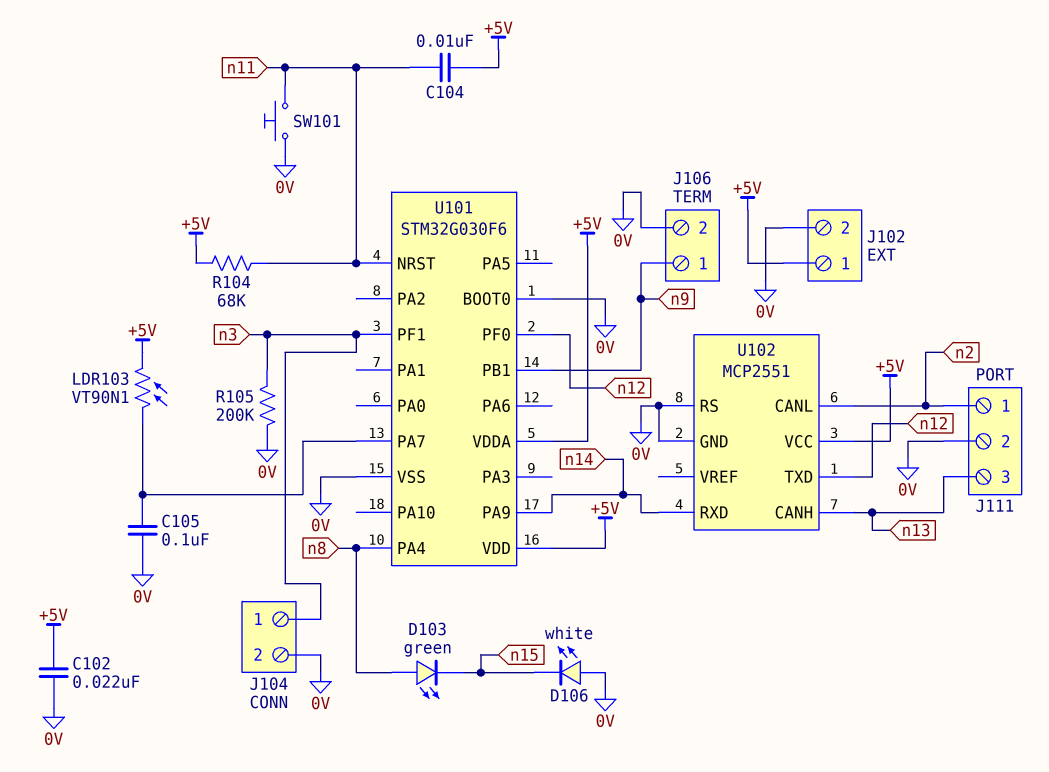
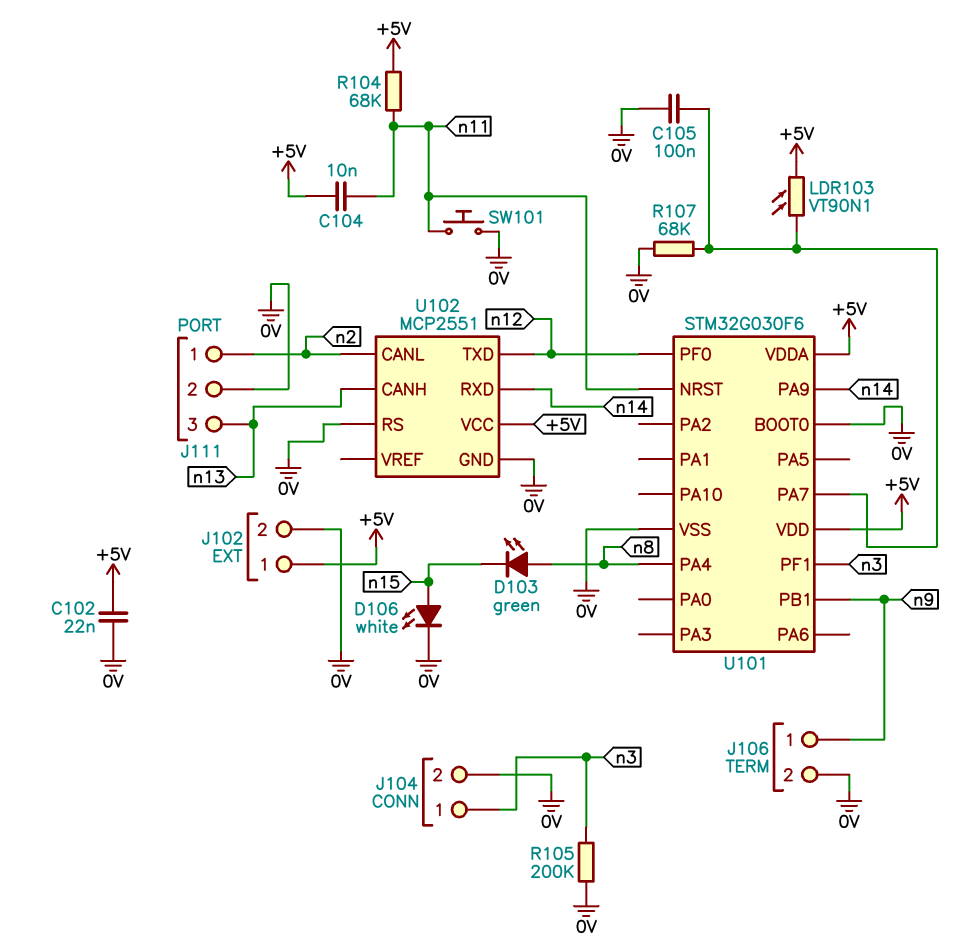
D106: LED white (A 0V, K n15) -> LED white (A n15, K 0V)
R107: none -> 68k (0V, U101/PA7)

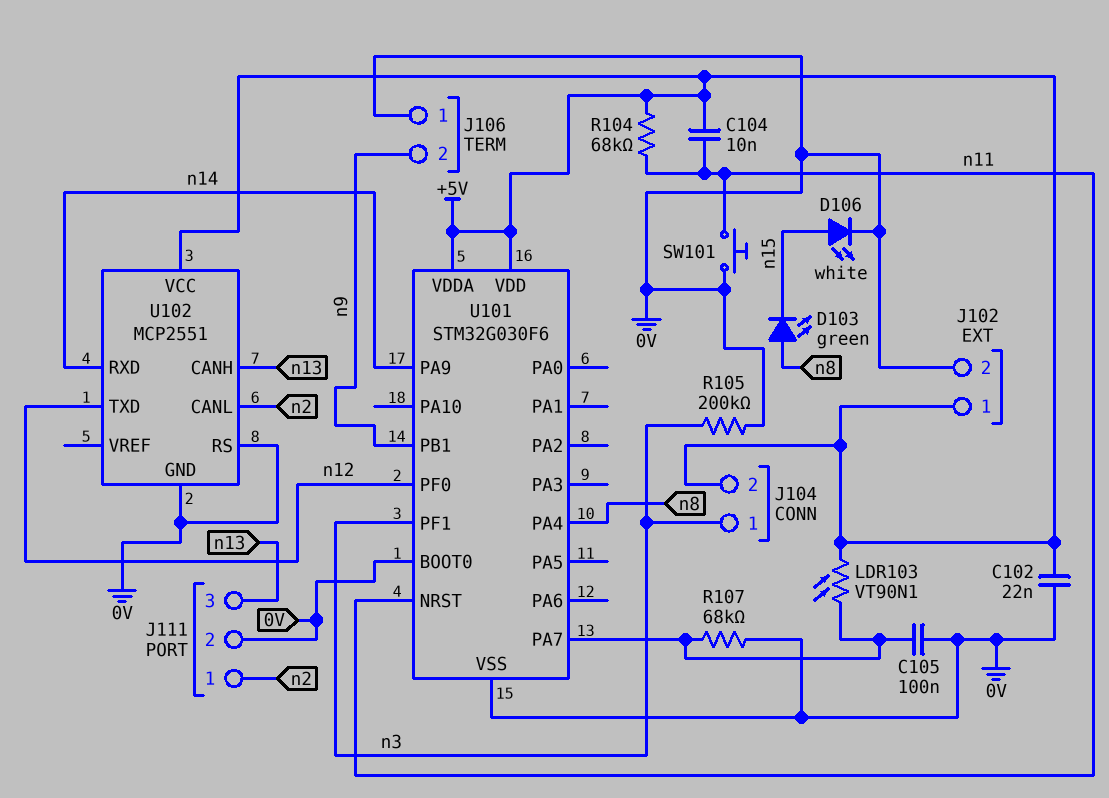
J104 pin 2: 0V -> +5V
J106 pin 1: n9 -> 0V
J106 pin 2: 0V -> n9

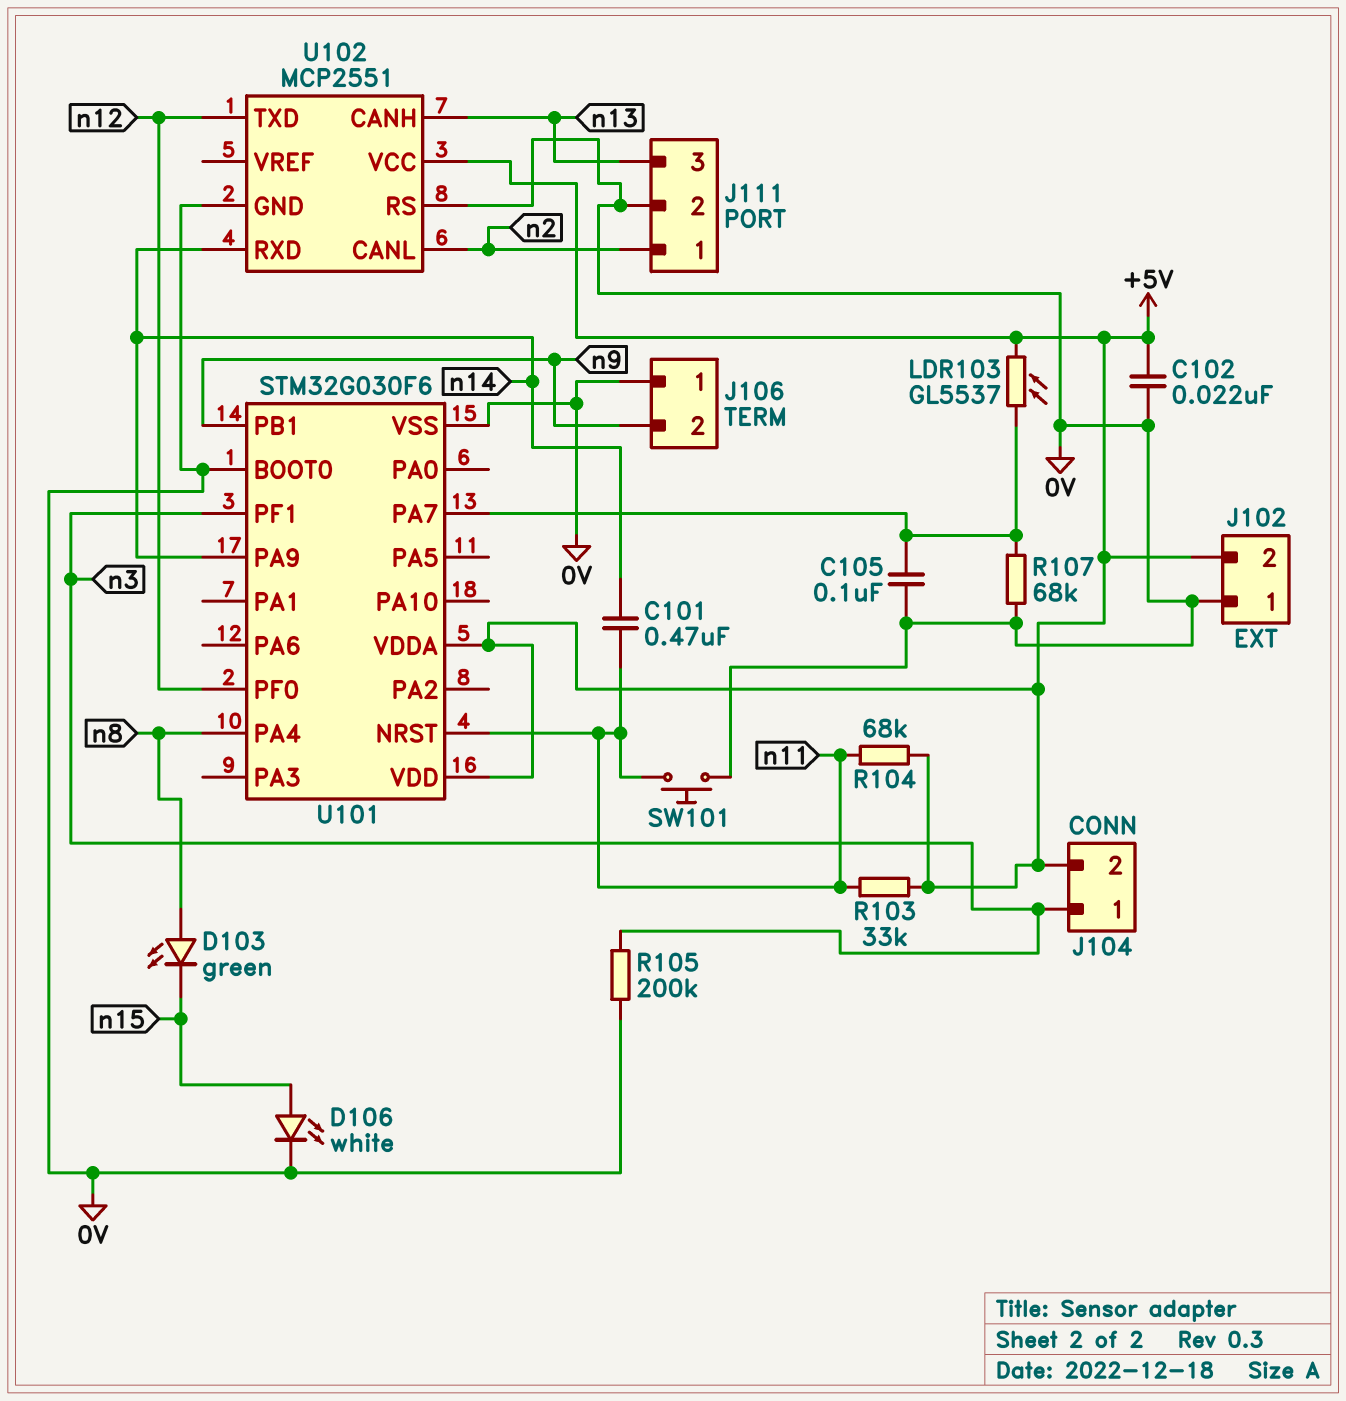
C101: none -> 470nF (n11, n14)
C104: 10nF (+5V, n11) -> none
J102 pin 1: +5V -> 0V
J102 pin 2: 0V -> +5V
LDR103: VT90N1 (+5V, U101/PA7) -> GL5537 (+5V, U101/PA7)
R103: none -> 33k (+5V, n11)

